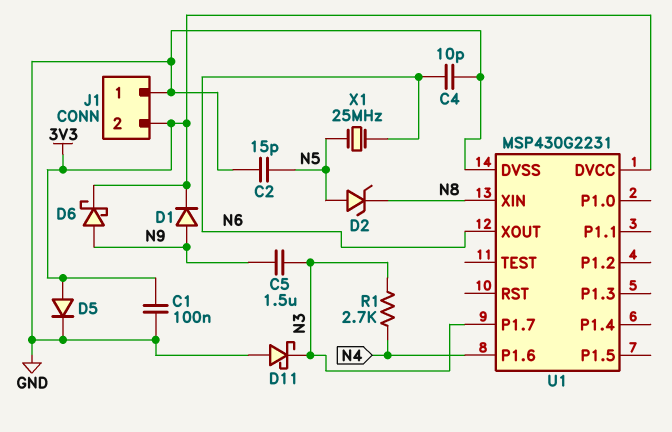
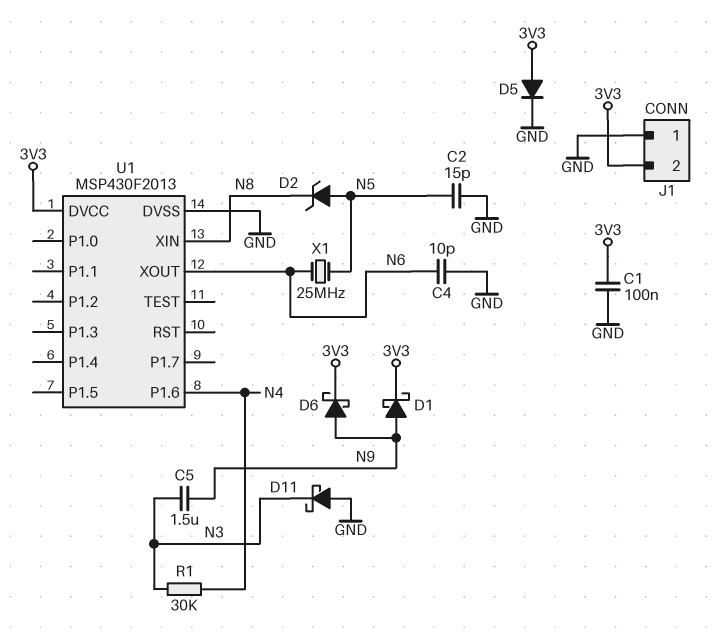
D1: diode (A N9, K 3V3) -> schottky (A N9, K 3V3)
R1: 2.7k (N3, N4) -> 30k (N3, N4)
U1: MSP430G2231 -> MSP430F2013
U1 pin P1.7: N3 -> none

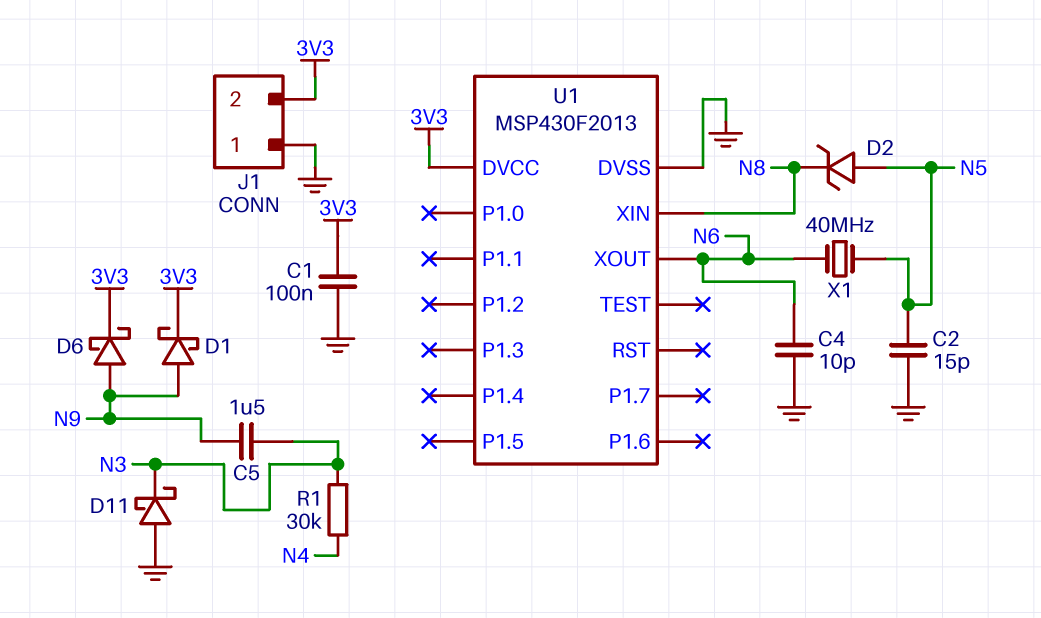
D5: diode (A 3V3, K GND) -> none
U1 pin P1.6: N4 -> none
X1: 25MHz (N5, N6) -> 40MHz (N5, N6)

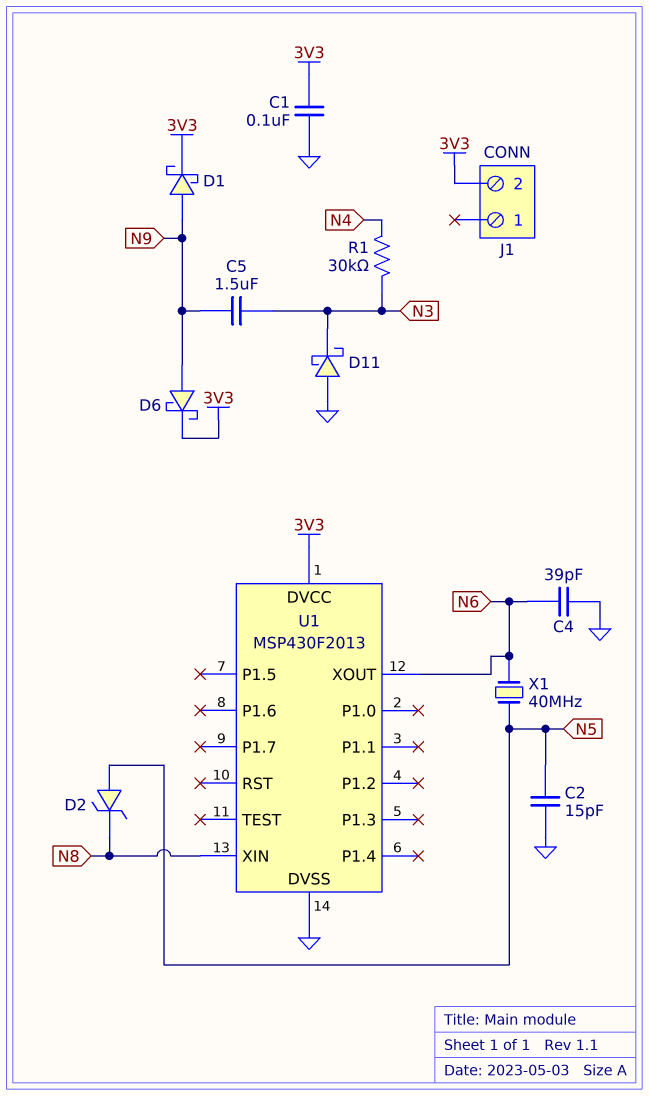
C4: 10pF (GND, N6) -> 39pF (GND, N6)
J1 pin 1: GND -> none

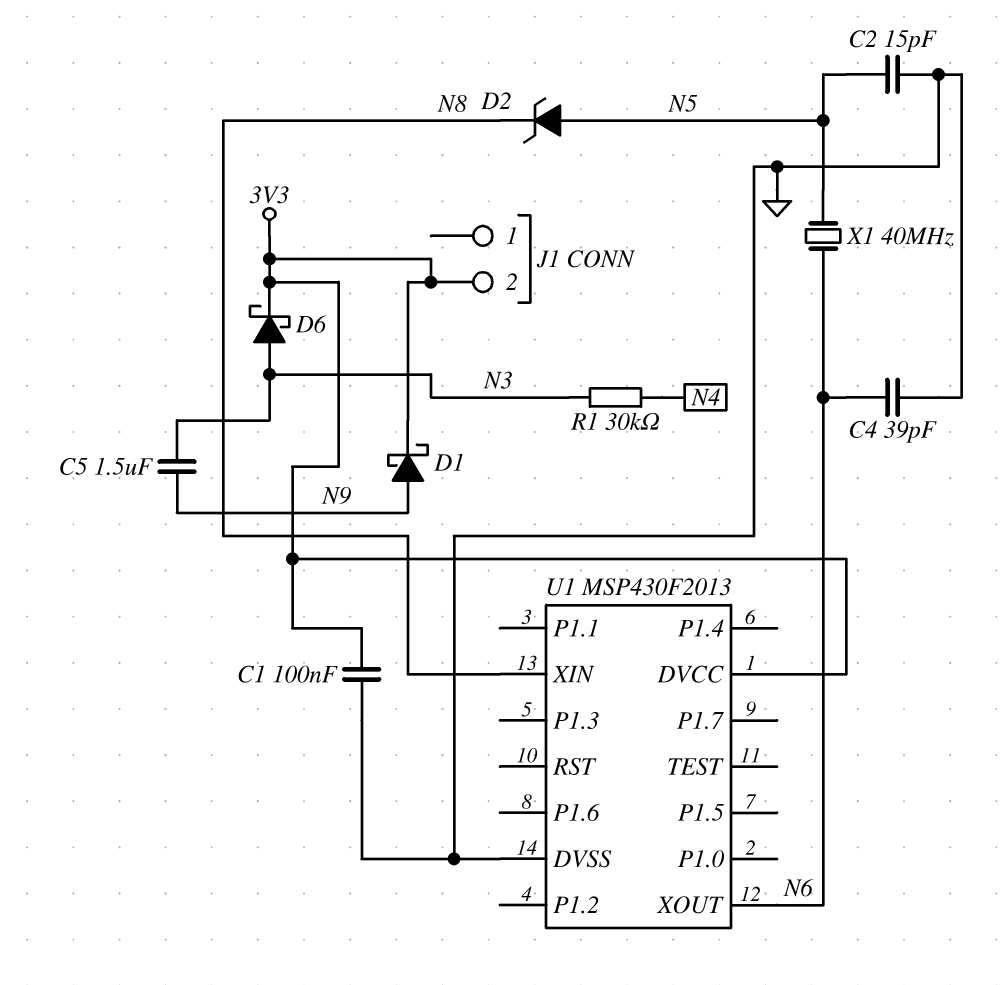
D6: schottky (A N9, K 3V3) -> schottky (A N3, K 3V3)
D11: schottky (A GND, K N3) -> none

